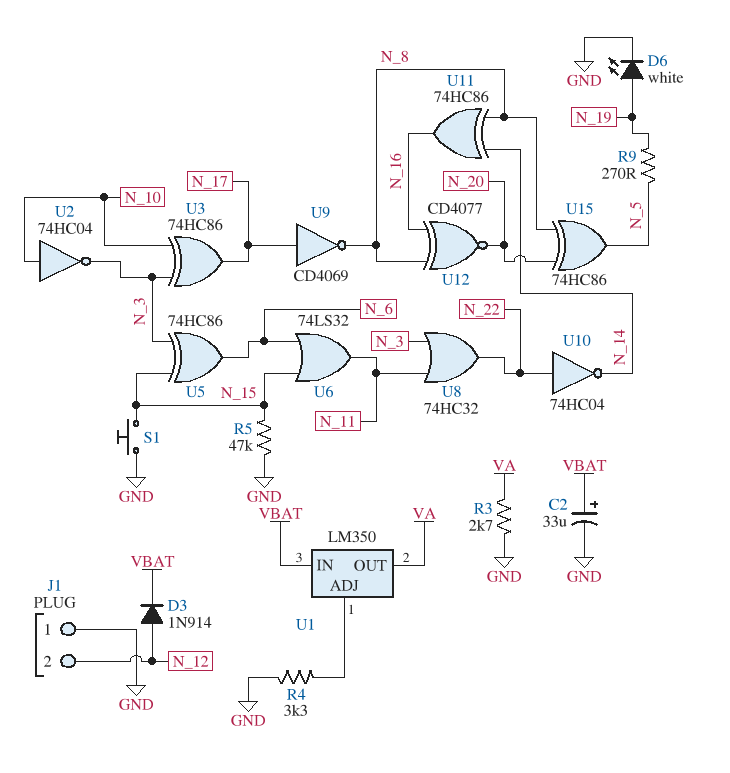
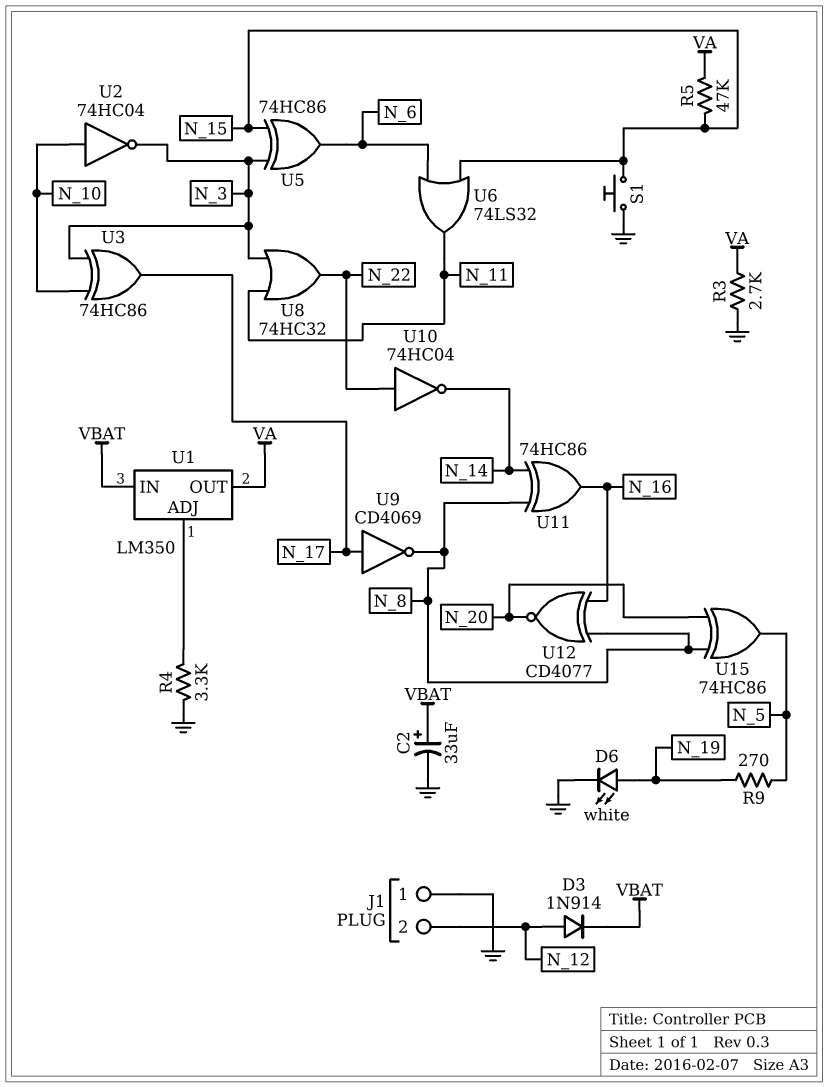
R5: 47k (GND, N_15) -> 47k (N_15, VA)

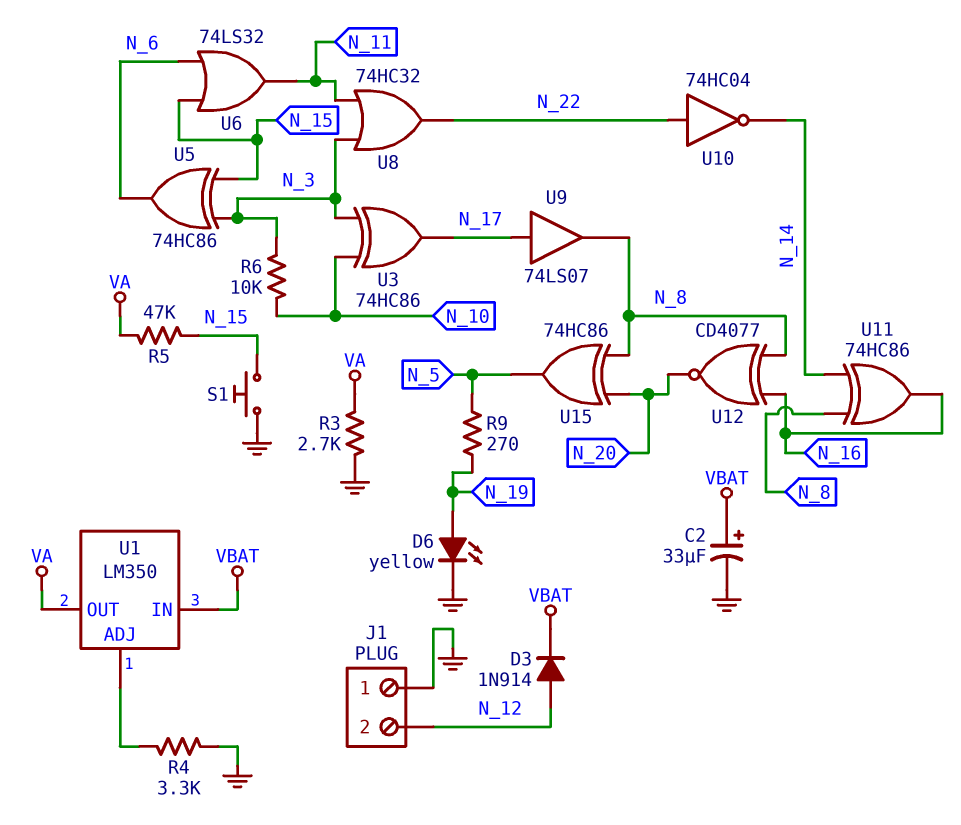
D6: LED white (A N_19, K GND) -> LED yellow (A N_19, K GND)
R6: none -> 10k (N_3, N_10)
U2: NOT 74HC04 (in N_10, out N_3) -> none
U9: NOT CD4069 (in N_17, out N_8) -> buffer 74LS07 (in N_17, out N_8)

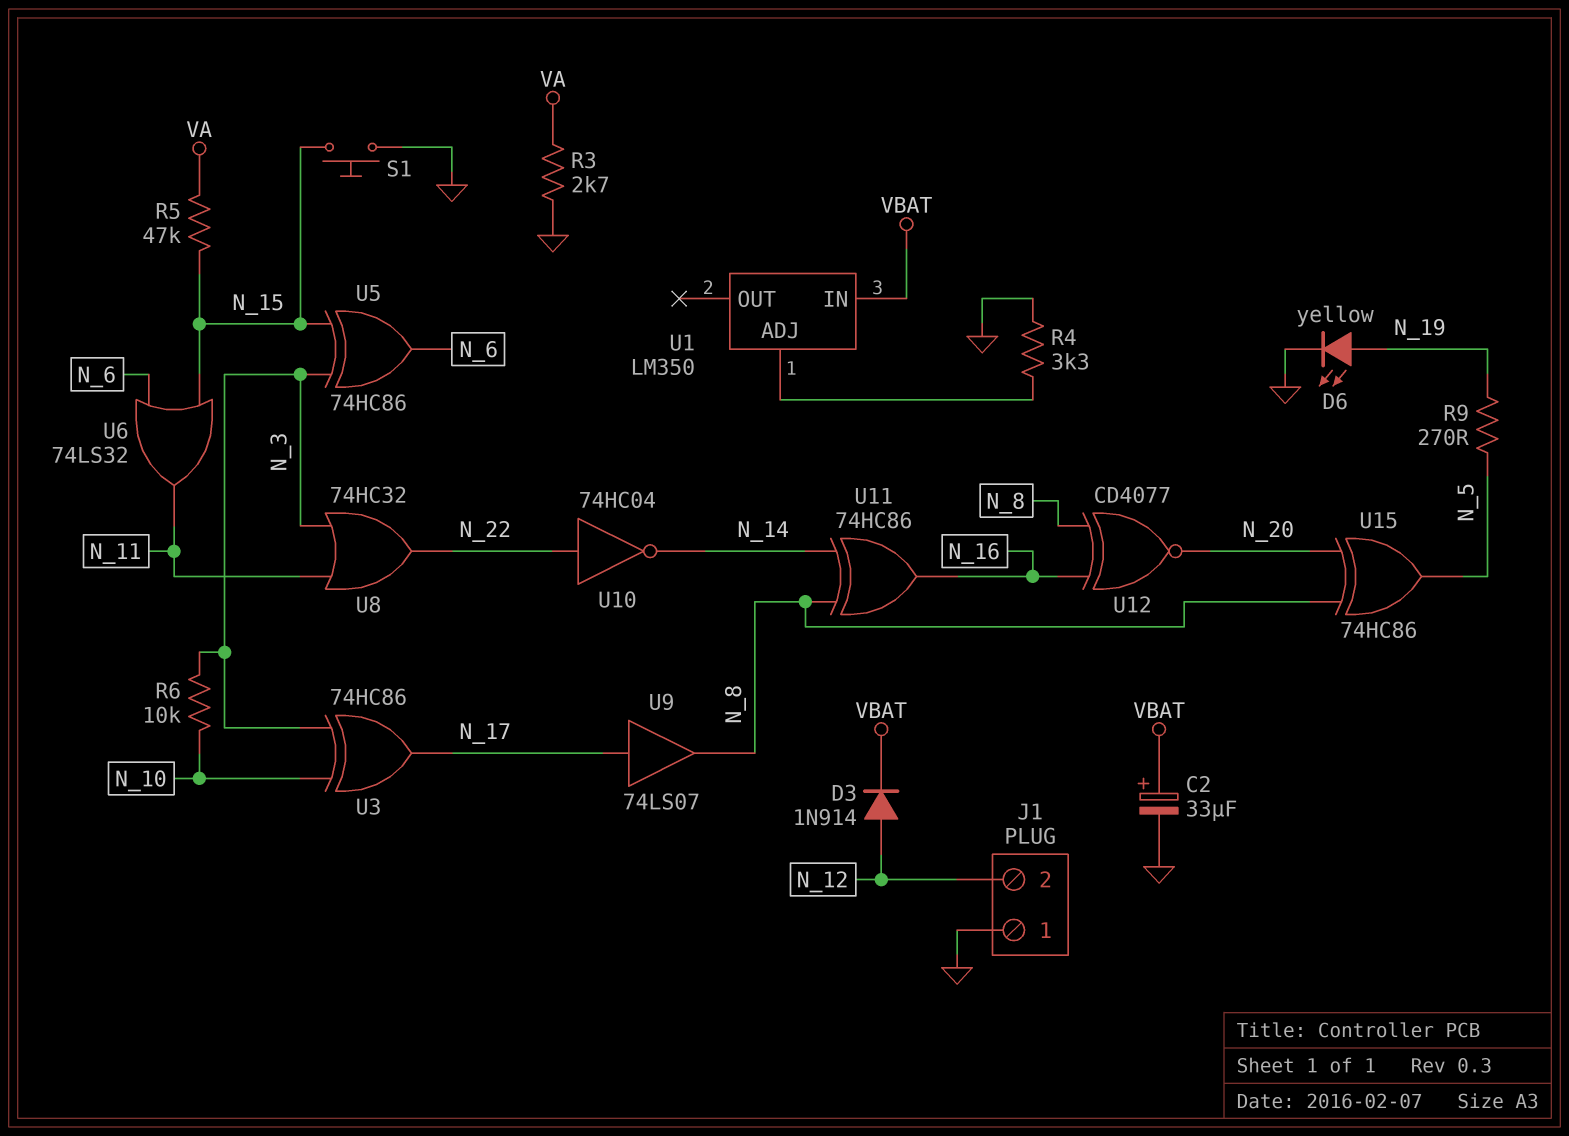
U1 pin OUT: VA -> none

